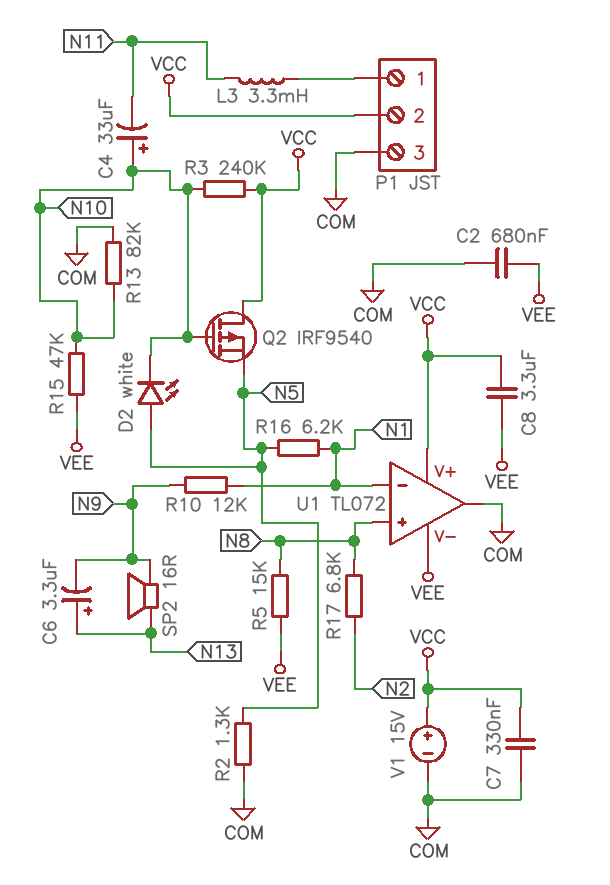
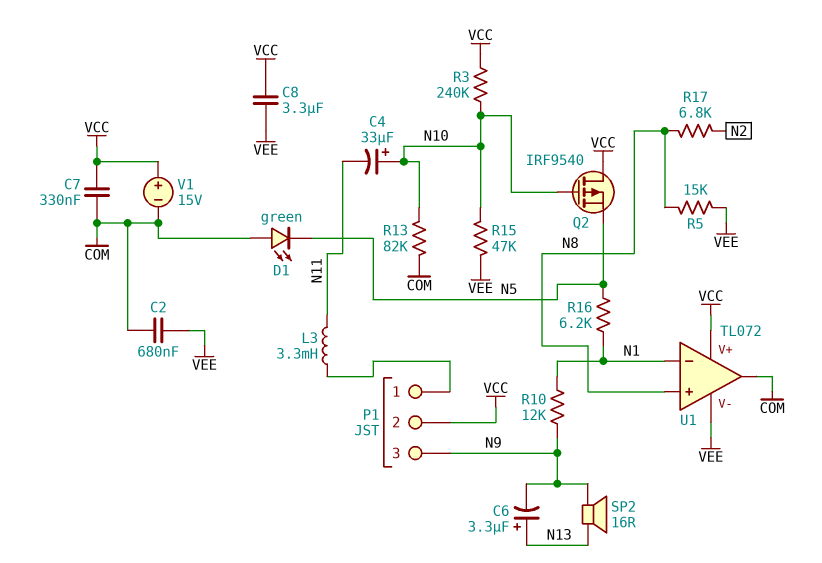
D1: none -> LED green (A COM, K N5)
D2: LED white (A N5, K N10) -> none
P1 pin 3: COM -> N9
R2: 1.3k (COM, N5) -> none

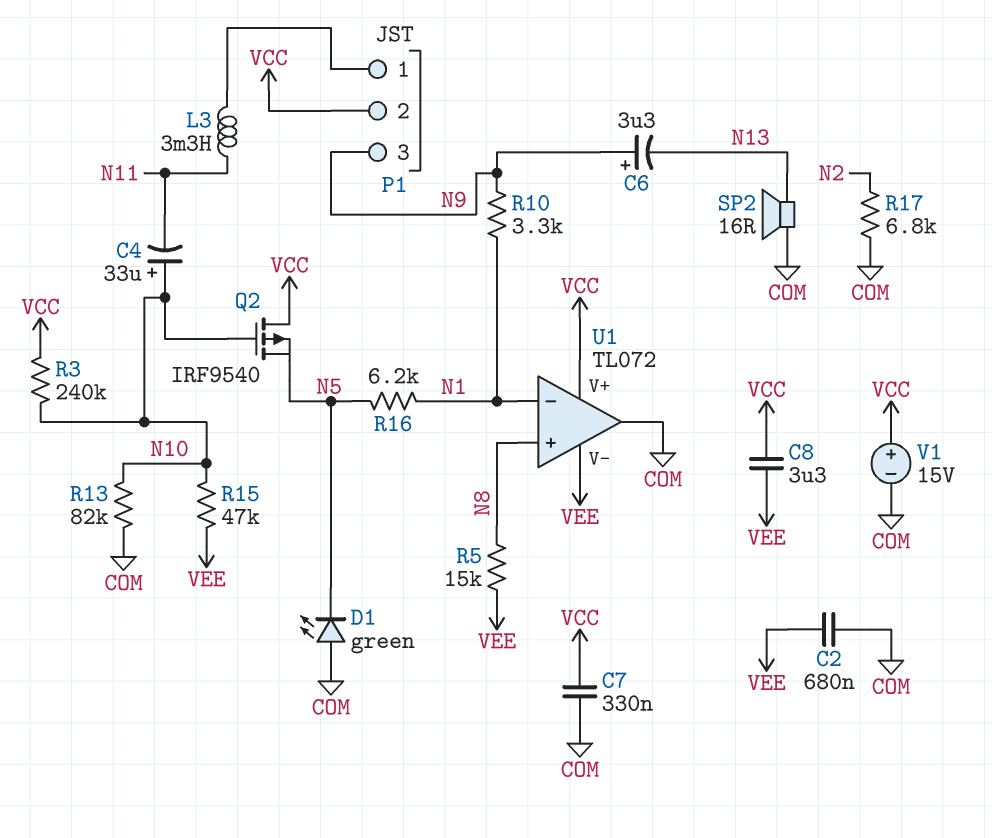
C6: 3.3uF (plus N13, minus N9) -> 3.3uF (plus N9, minus N13)
R10: 12k (N1, N9) -> 3.3k (N1, N9)
R17: 6.8k (N2, N8) -> 6.8k (COM, N2)
SP2: speaker 16R (N9, N13) -> speaker 16R (COM, N13)

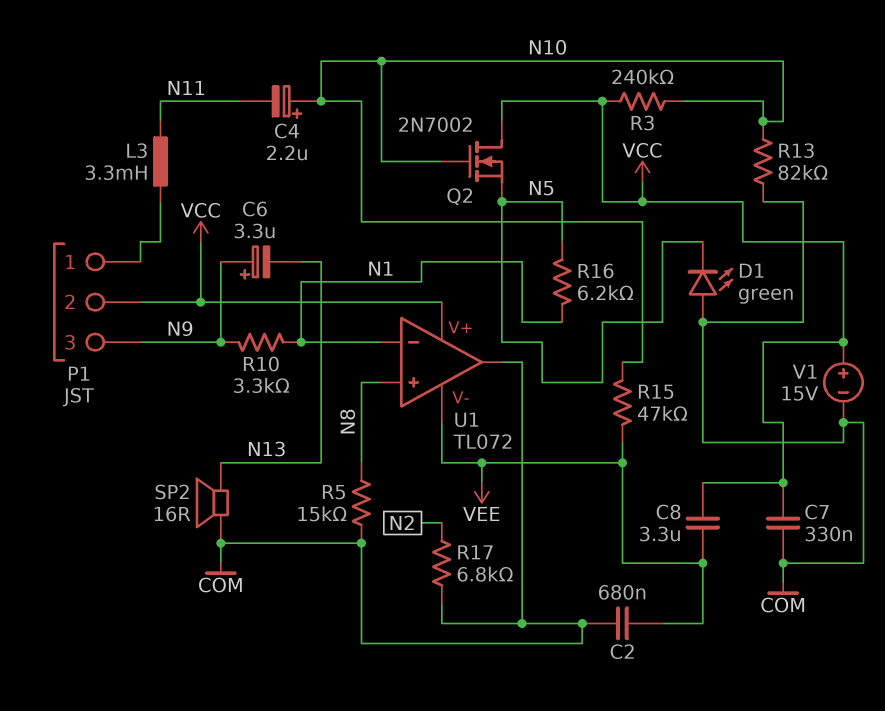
C4: 33uF (plus N10, minus N11) -> 2.2uF (plus N10, minus N11)
Q2: PMOS IRF9540 (G N10, D VCC, S N5) -> NMOS 2N7002 (G N10, D VCC, S N5)
R5: 15k (N8, VEE) -> 15k (COM, N8)

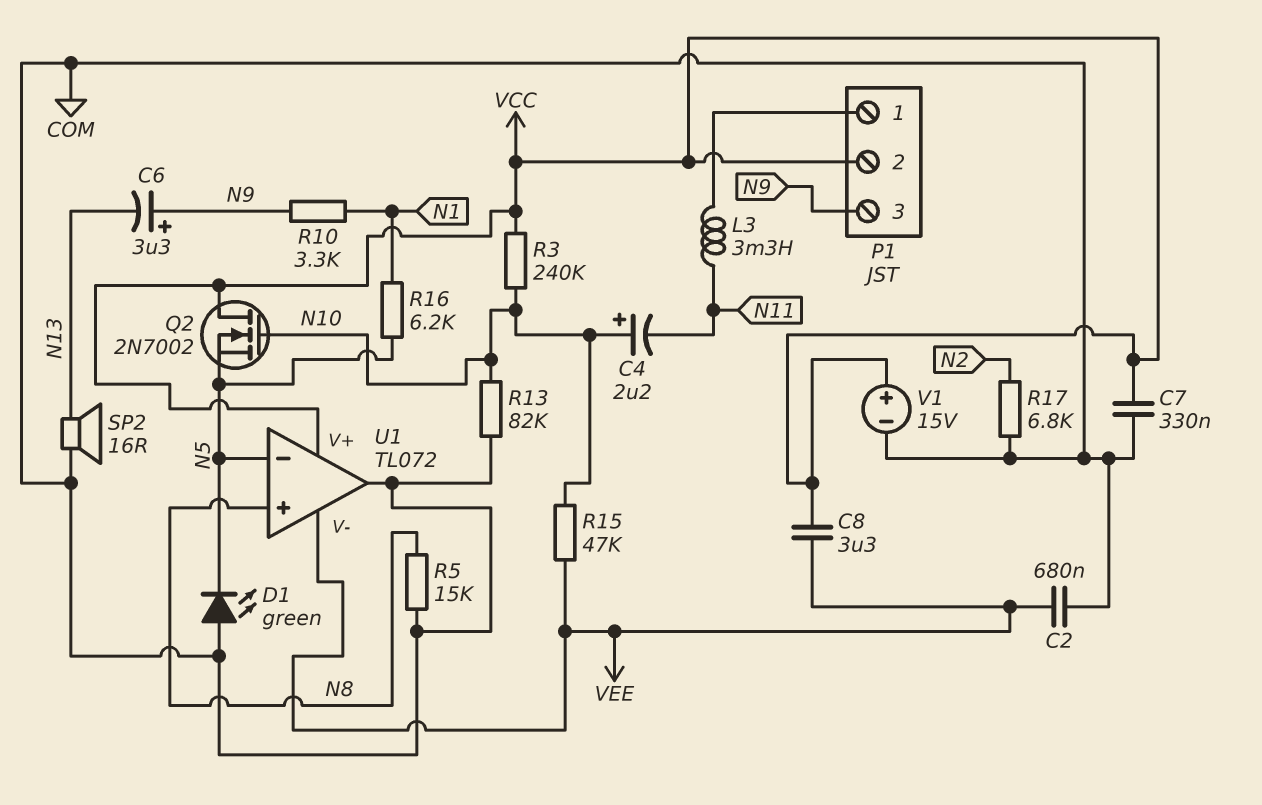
U1 pin in-: N1 -> N5

